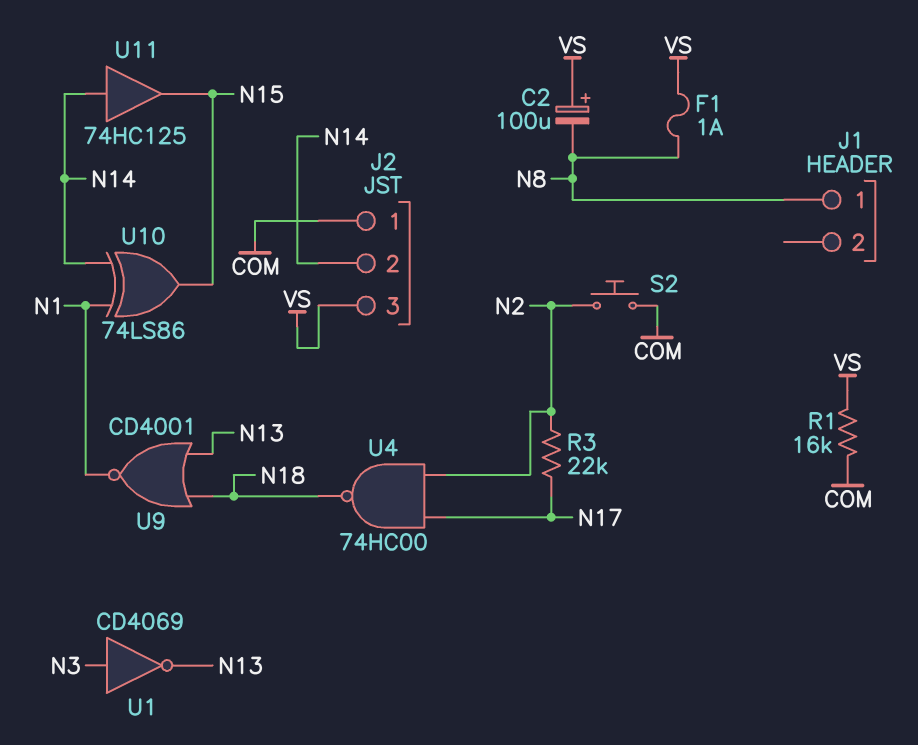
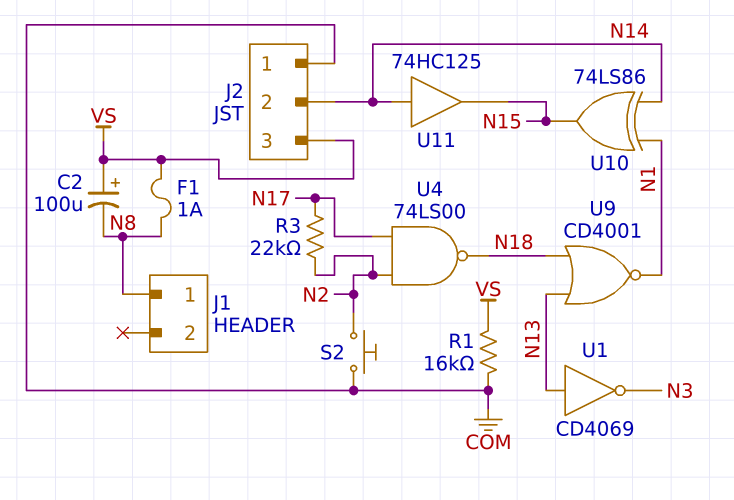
U1: NOT CD4069 (in N3, out N13) -> NOT CD4069 (in N13, out N3)
U4: NAND 74HC00 (in N2, in N17, out N18) -> NAND 74LS00 (in N2, in N17, out N18)

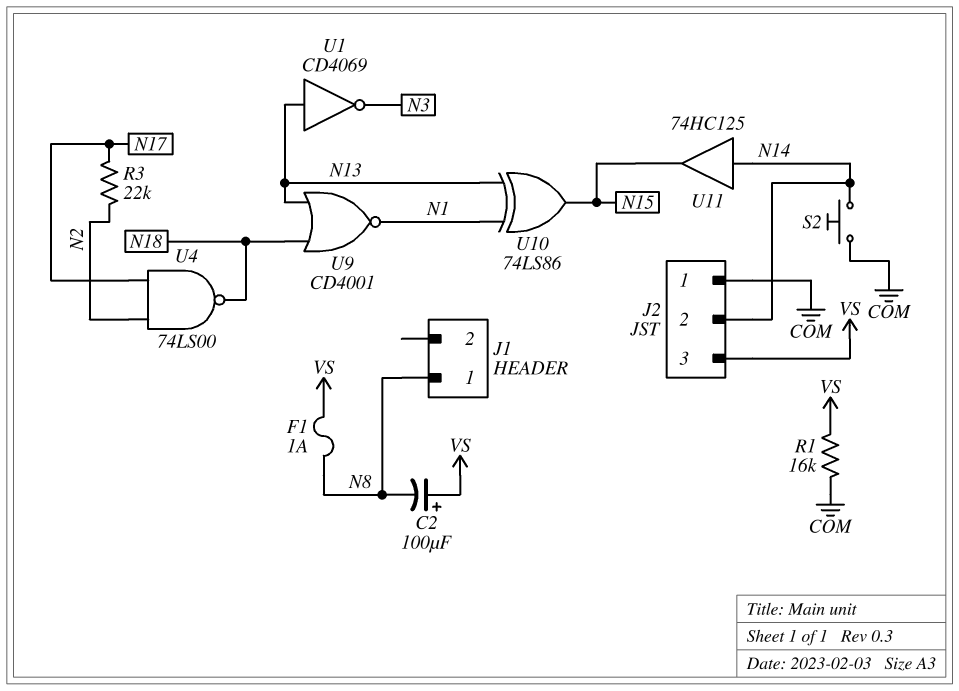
S2: button (COM, N2) -> button (COM, N14)
U10: XOR 74LS86 (in N1, in N14, out N15) -> XOR 74LS86 (in N1, in N13, out N15)

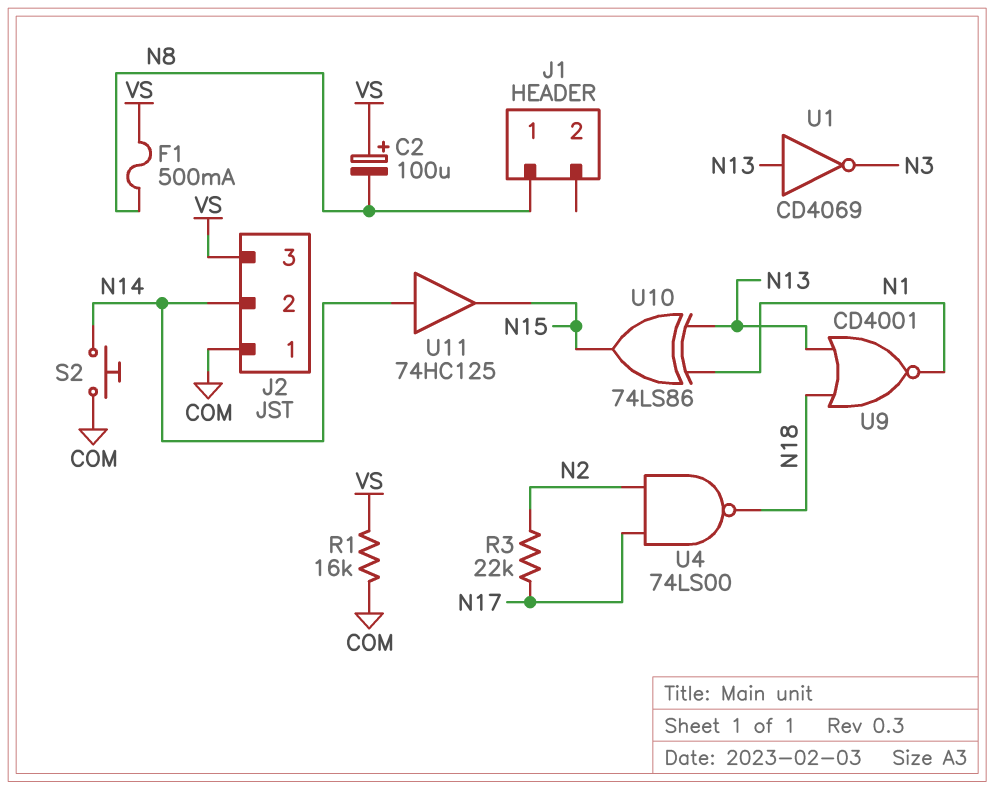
F1: 1A (N8, VS) -> 500mA (N8, VS)

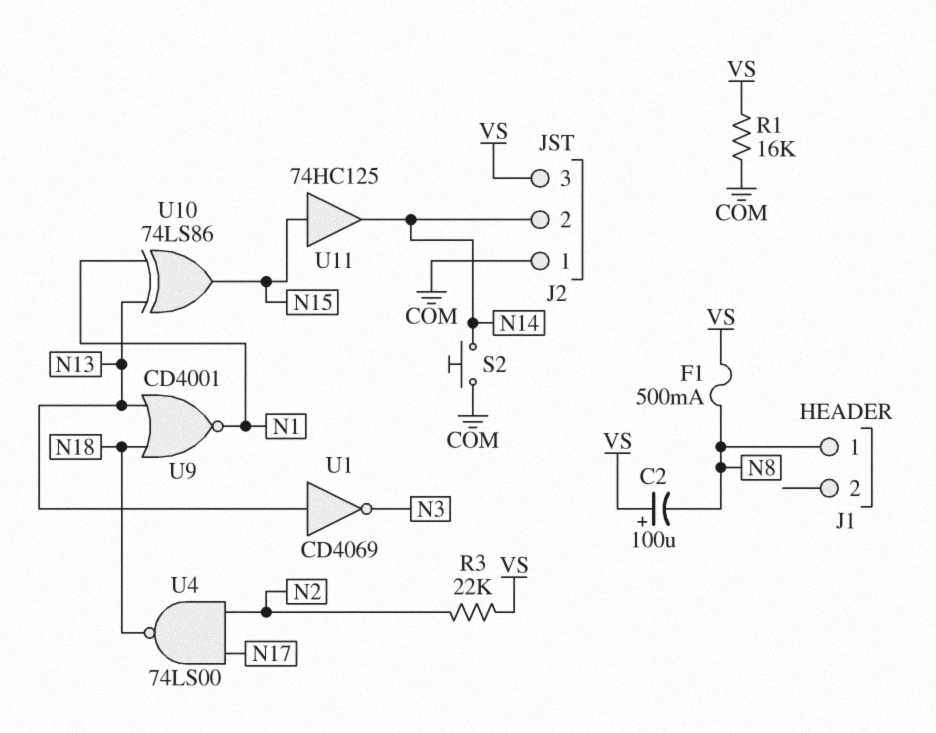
R3: 22k (N2, N17) -> 22k (N2, VS)
U11: buffer 74HC125 (in N14, out N15) -> buffer 74HC125 (in N15, out N14)

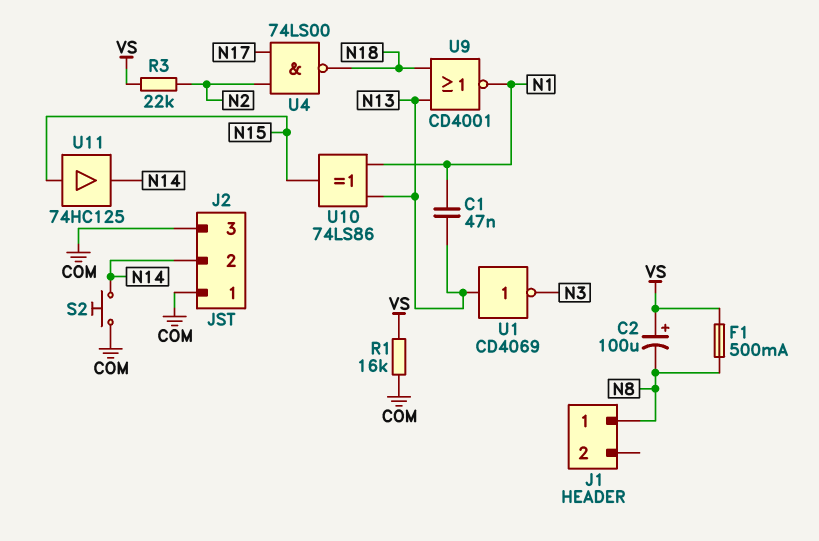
C1: none -> 47nF (N1, N13)
J2 pin 3: VS -> COM

